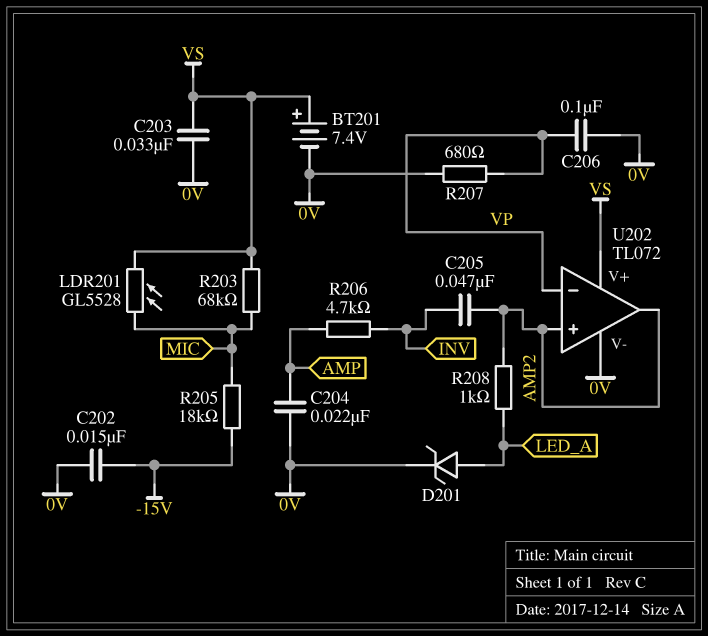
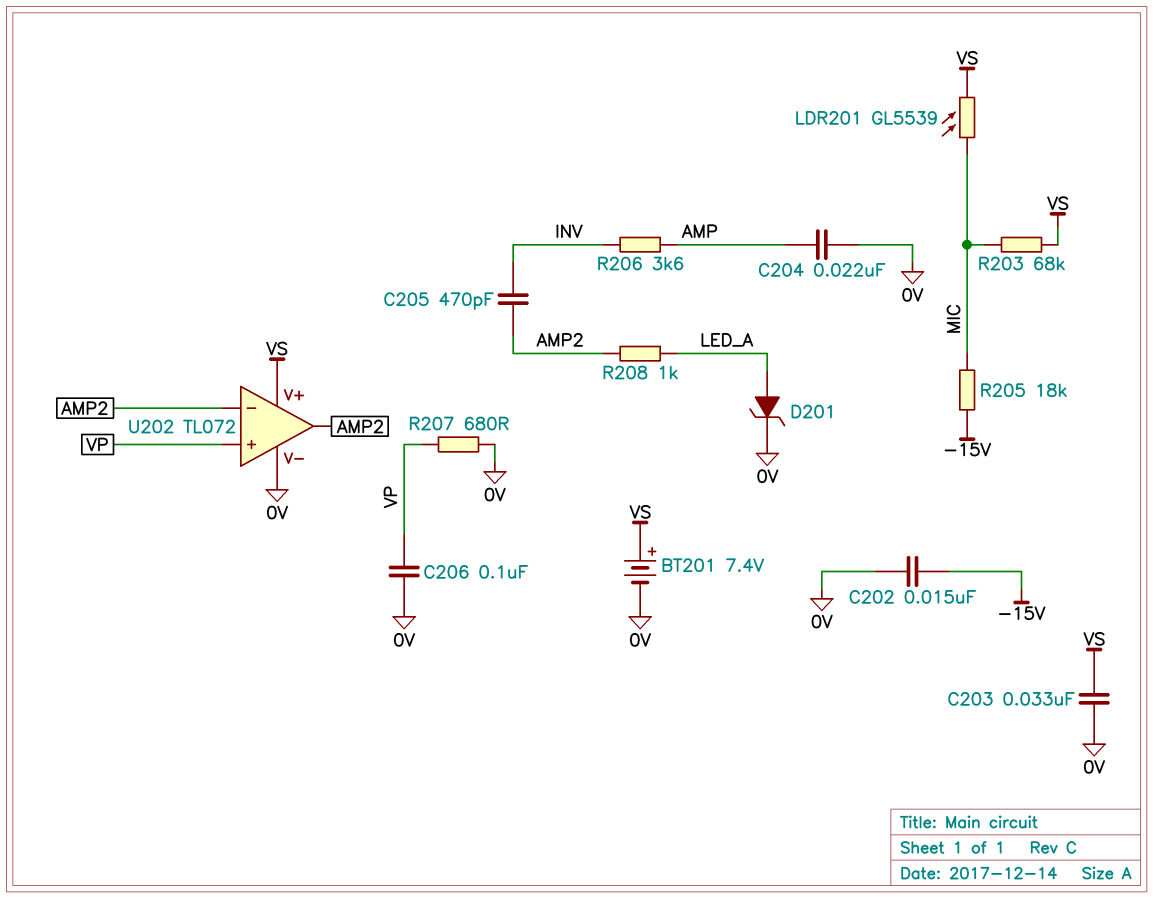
C205: 47nF (AMP2, INV) -> 470pF (AMP2, INV)
LDR201: GL5528 (MIC, VS) -> GL5539 (MIC, VS)
R206: 4.7k (AMP, INV) -> 3.6k (AMP, INV)
U202 pin in+: AMP2 -> VP
U202 pin in-: VP -> AMP2

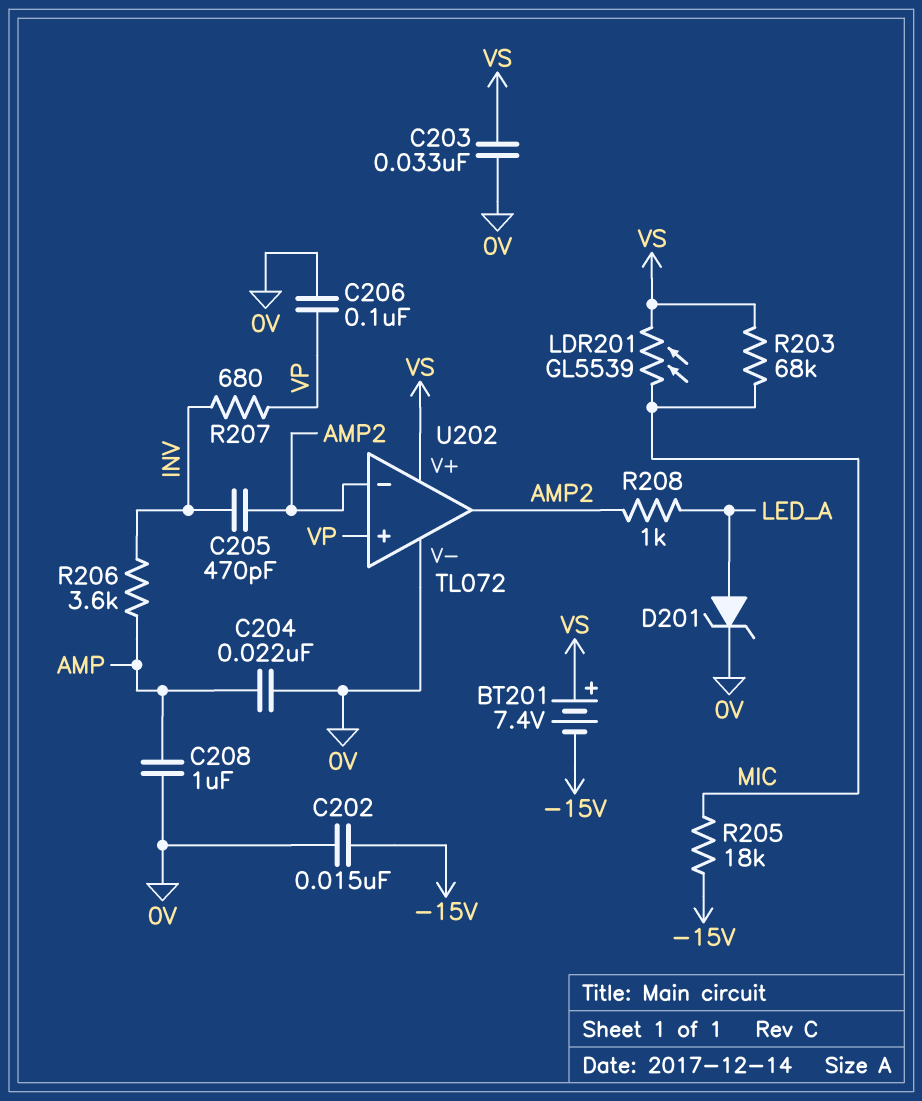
BT201: 7.4V (plus VS, minus 0V) -> 7.4V (plus VS, minus -15V)
C208: none -> 1uF (0V, AMP)
R207: 680 (0V, VP) -> 680 (INV, VP)

